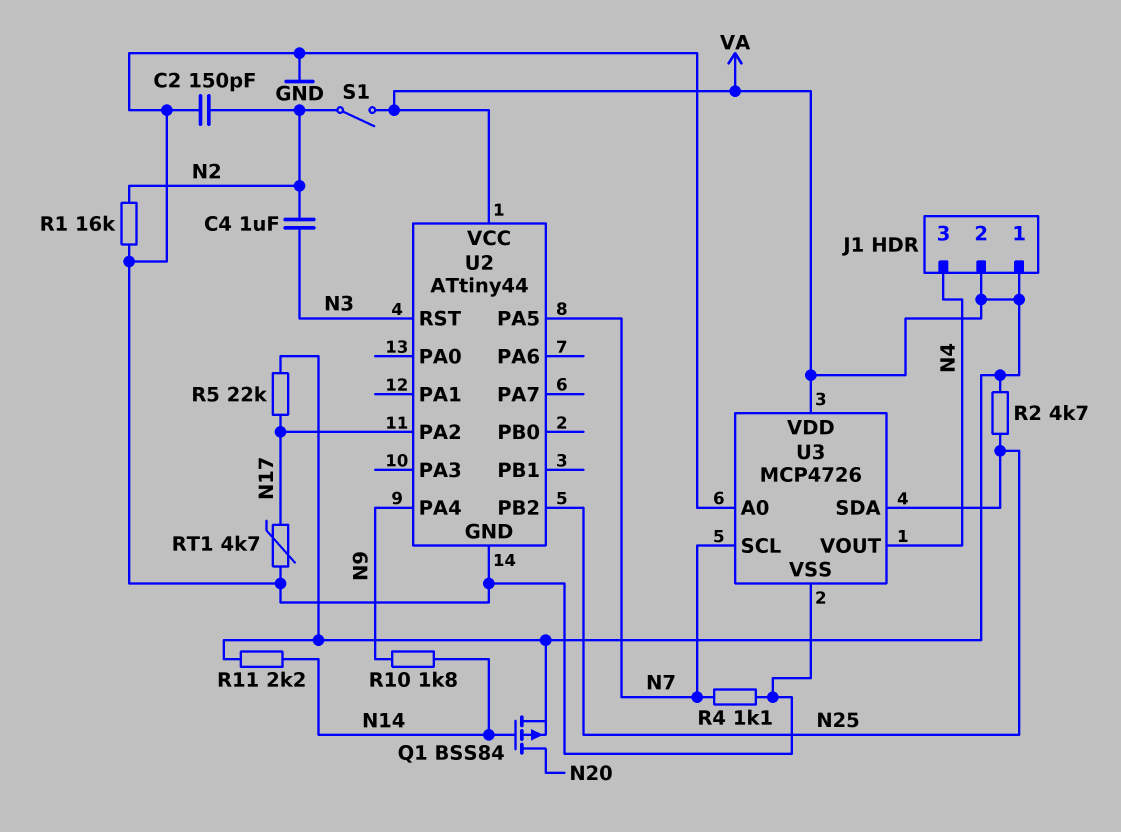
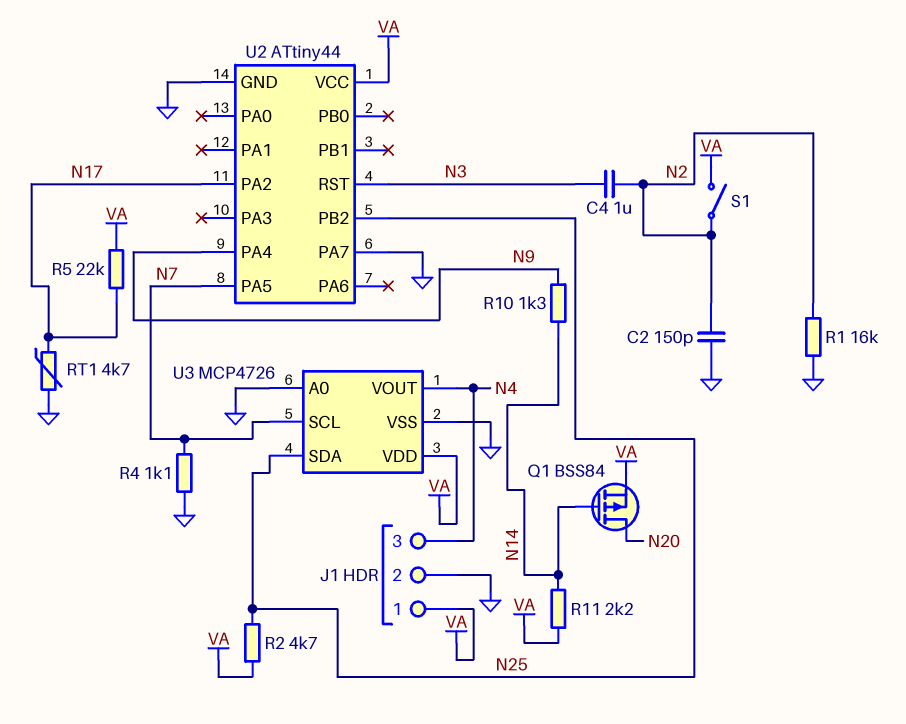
J1 pin 2: VA -> GND
R10: 1.8k (N9, N14) -> 1.3k (N9, N14)
U2 pin PA7: none -> GND

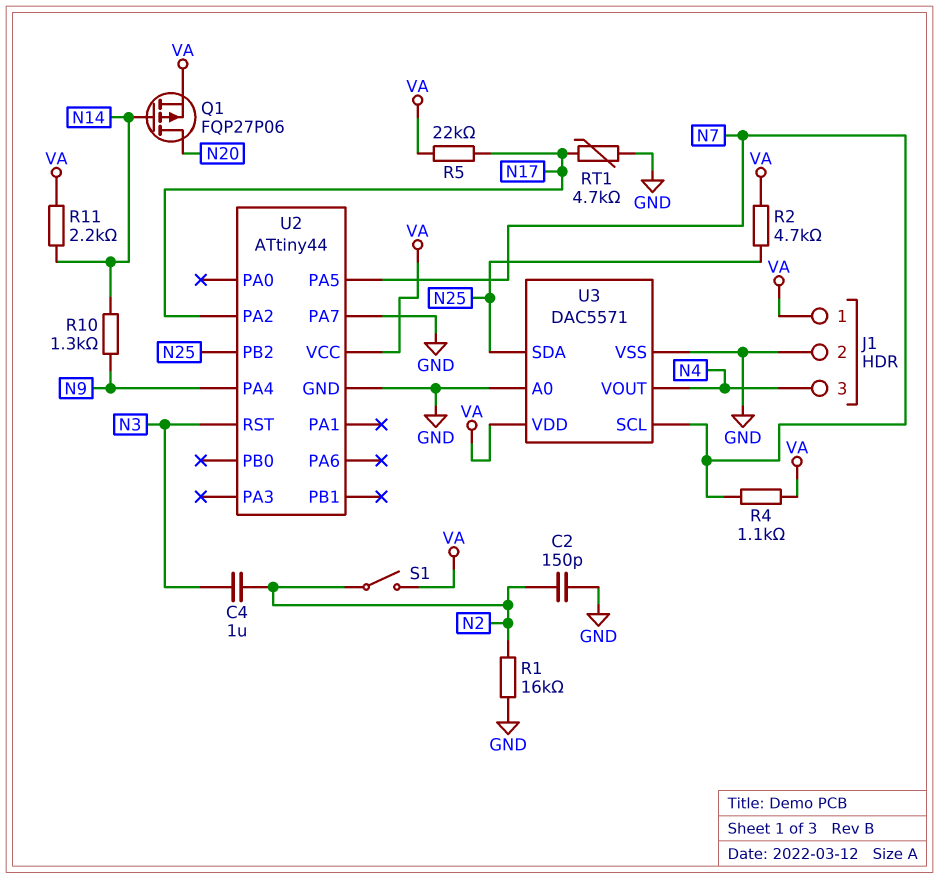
Q1: PMOS BSS84 (G N14, D N20, S VA) -> PMOS FQP27P06 (G N14, D N20, S VA)
R4: 1.1k (GND, N7) -> 1.1k (N7, VA)
U3: MCP4726 -> DAC5571

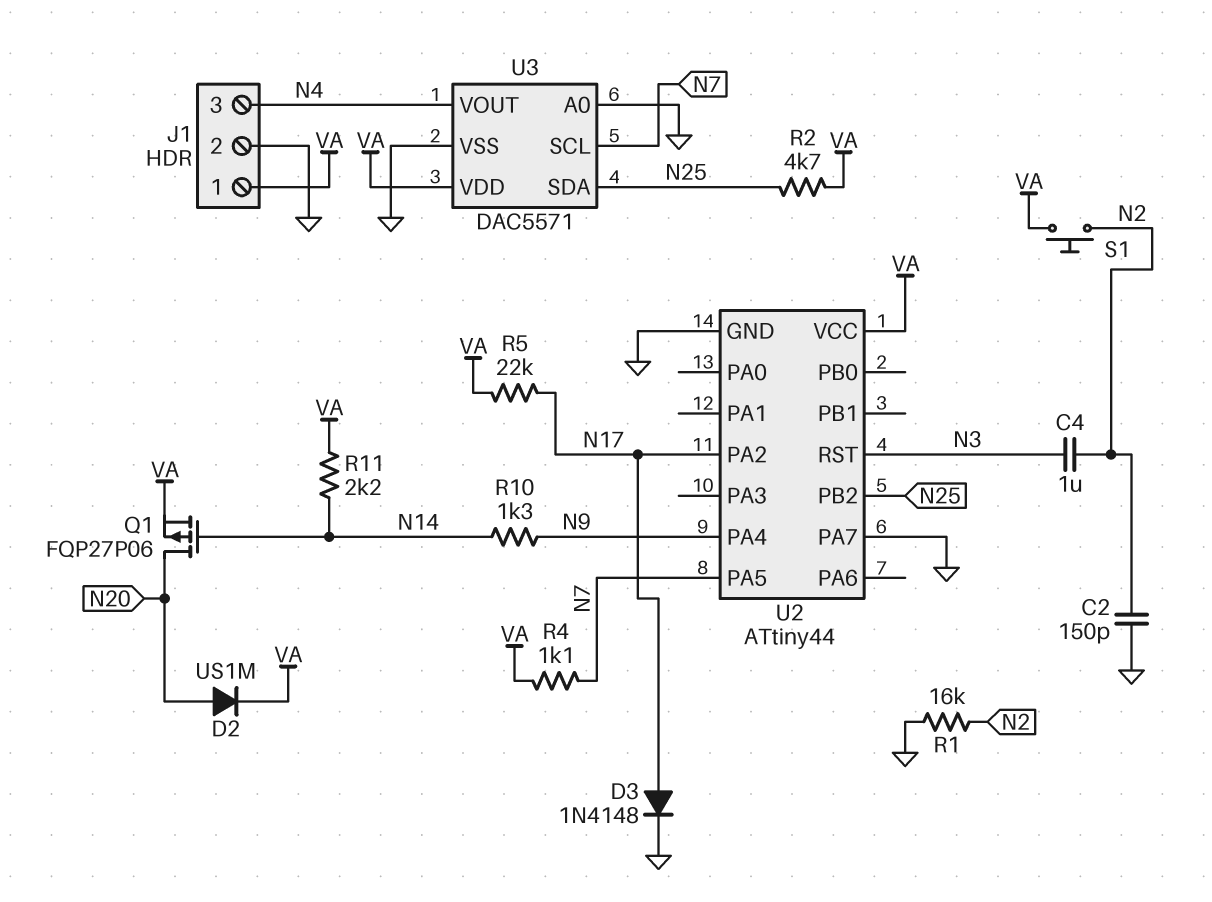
D2: none -> diode US1M (A N20, K VA)
D3: none -> diode 1N4148 (A N17, K GND)
RT1: 4.7k (GND, N17) -> none
S1: switch (N2, VA) -> button (N2, VA)

